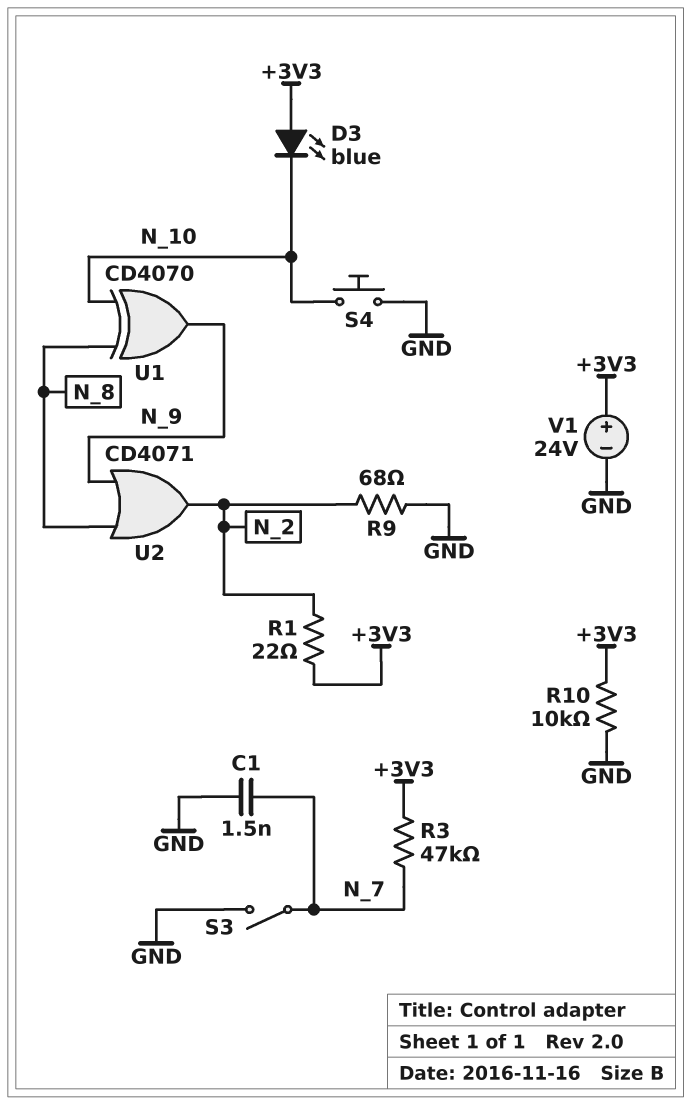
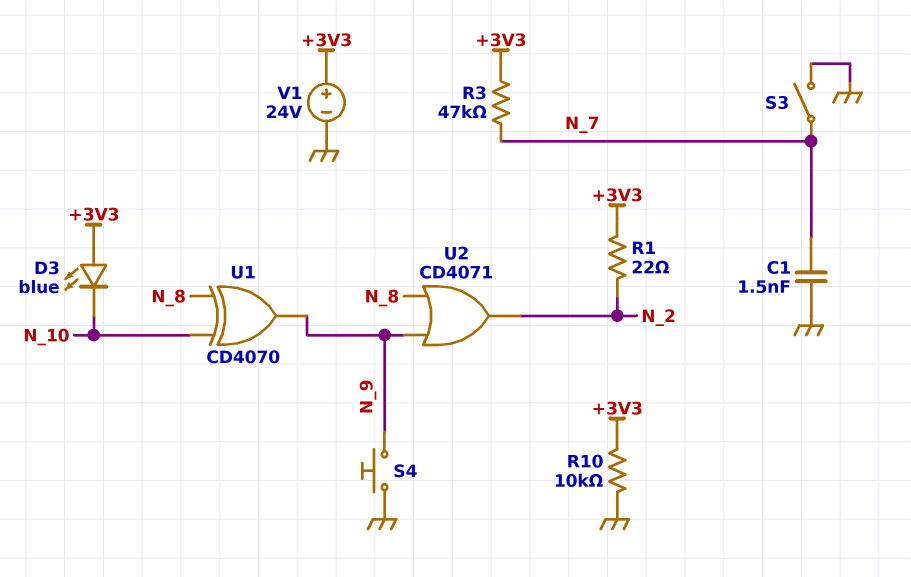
R9: 68 (GND, N_2) -> none
S4: button (GND, N_10) -> button (GND, N_9)

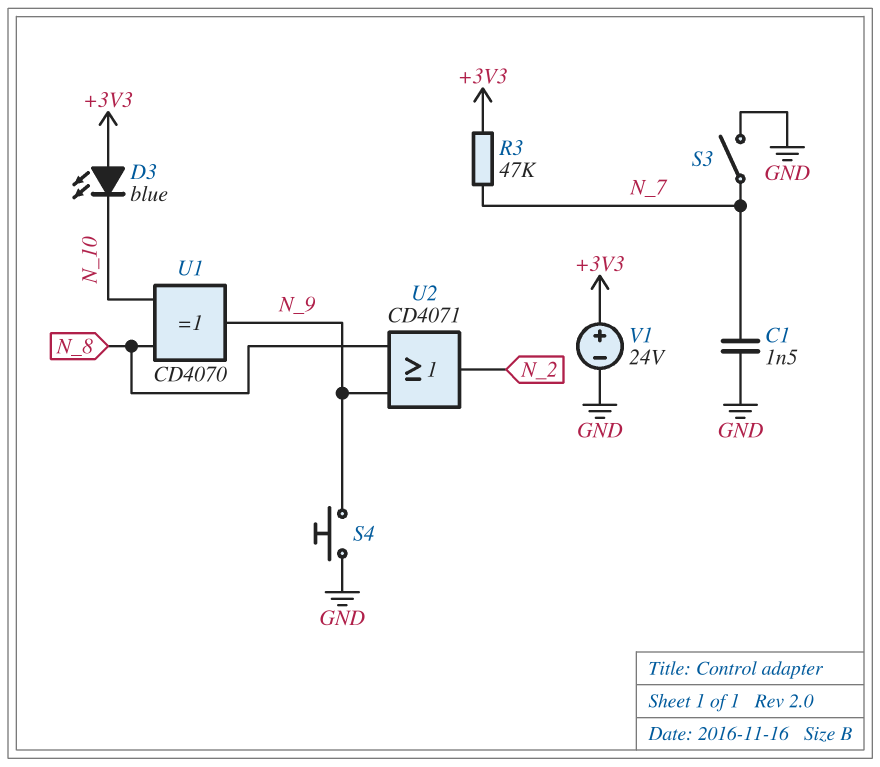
R1: 22 (+3V3, N_2) -> none
R10: 10k (+3V3, GND) -> none

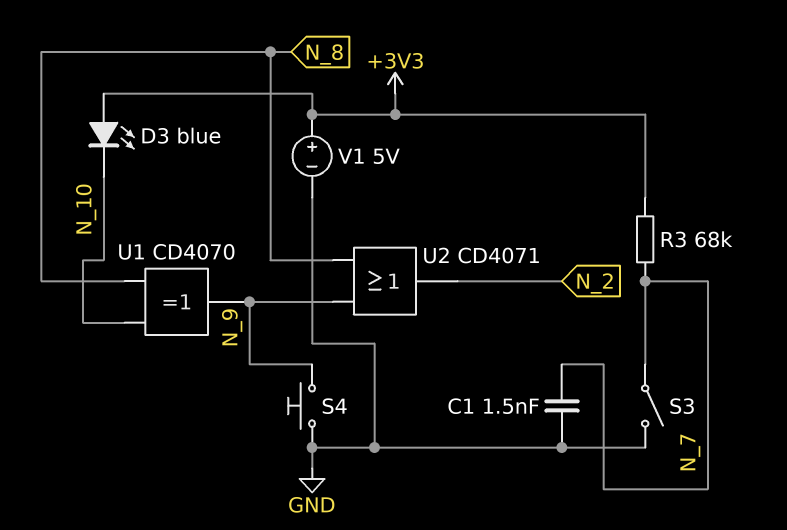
R3: 47k (+3V3, N_7) -> 68k (+3V3, N_7)
V1: 24V (plus +3V3, minus GND) -> 5V (plus +3V3, minus GND)

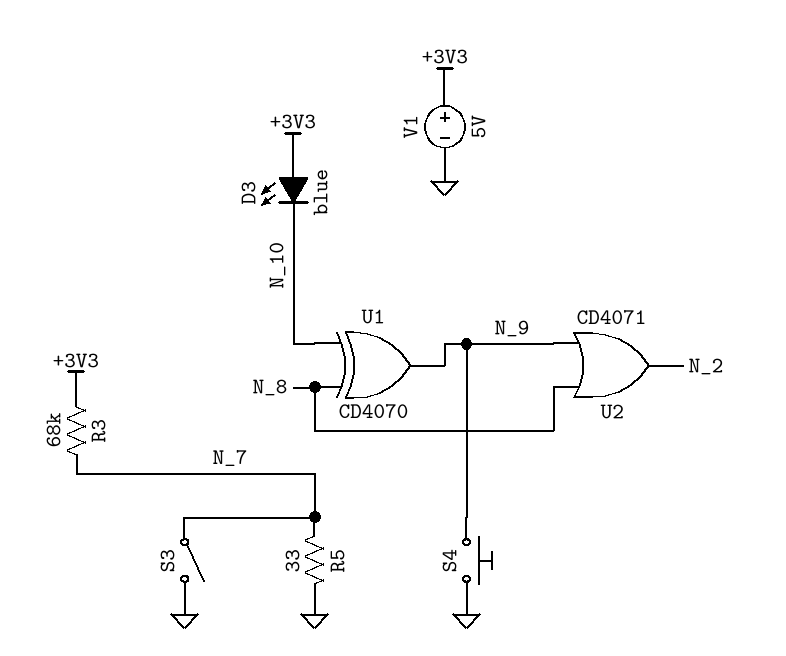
C1: 1.5nF (GND, N_7) -> none
R5: none -> 33 (GND, N_7)

